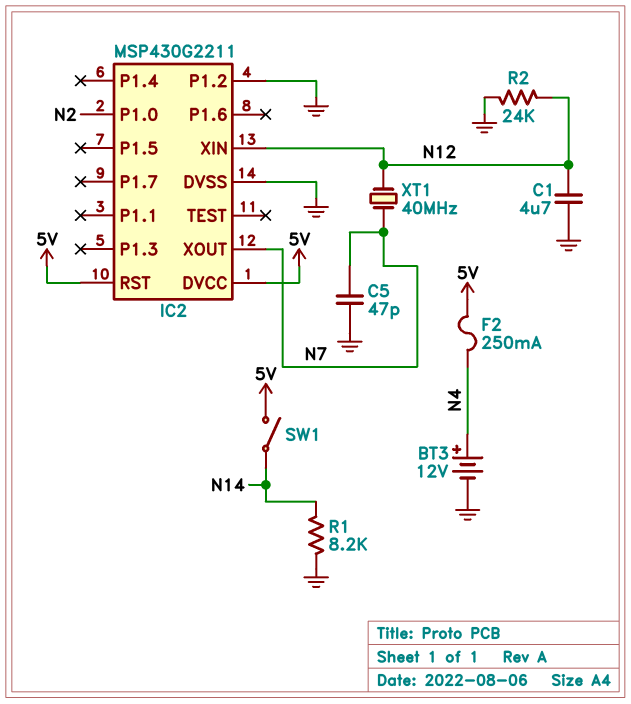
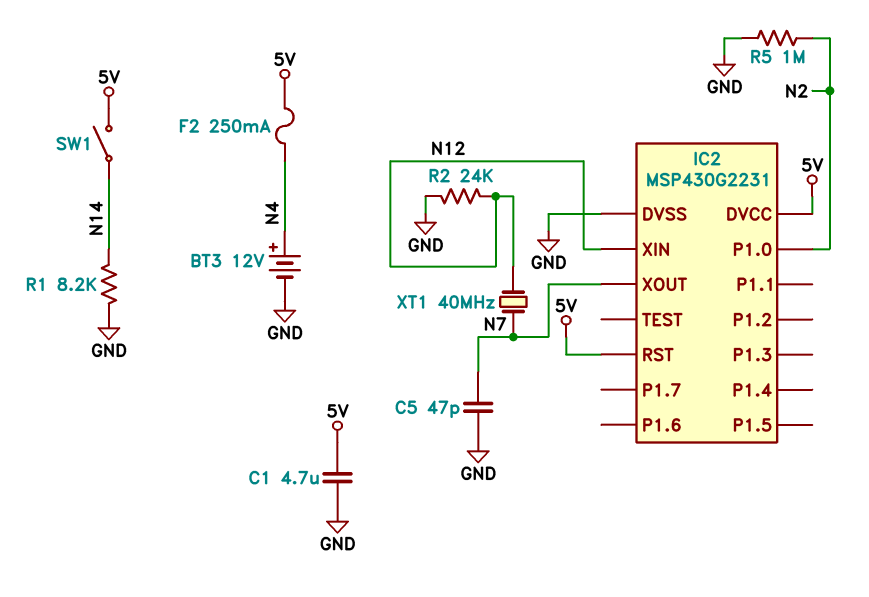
C1: 4.7uF (GND, N12) -> 4.7uF (5V, GND)
IC2: MSP430G2211 -> MSP430G2231
IC2 pin P1.2: GND -> none
R5: none -> 1M (GND, N2)

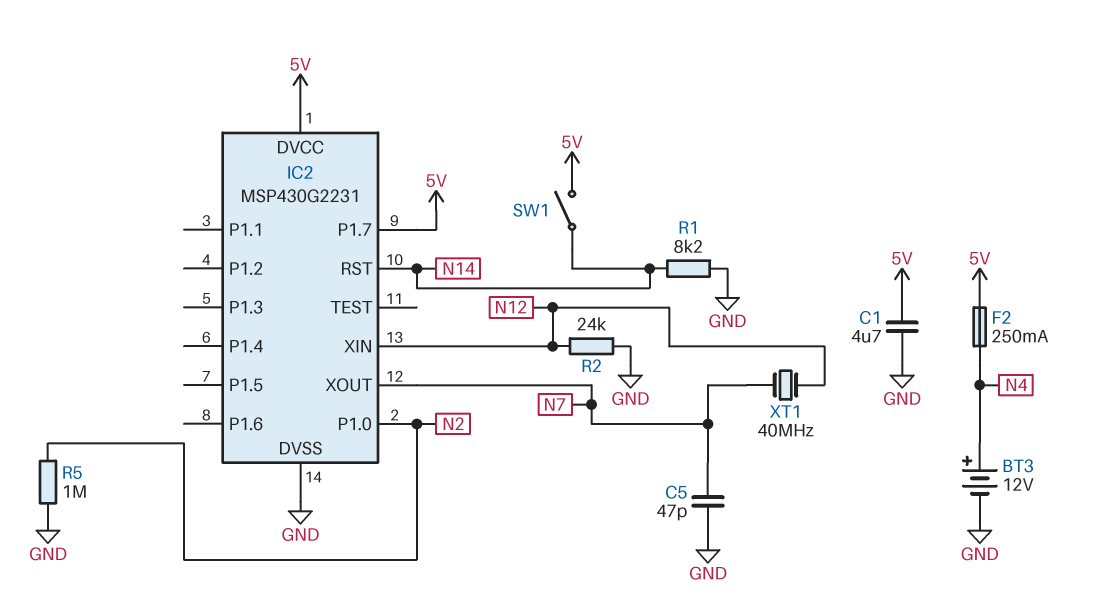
IC2 pin P1.7: none -> 5V
IC2 pin RST: 5V -> N14

